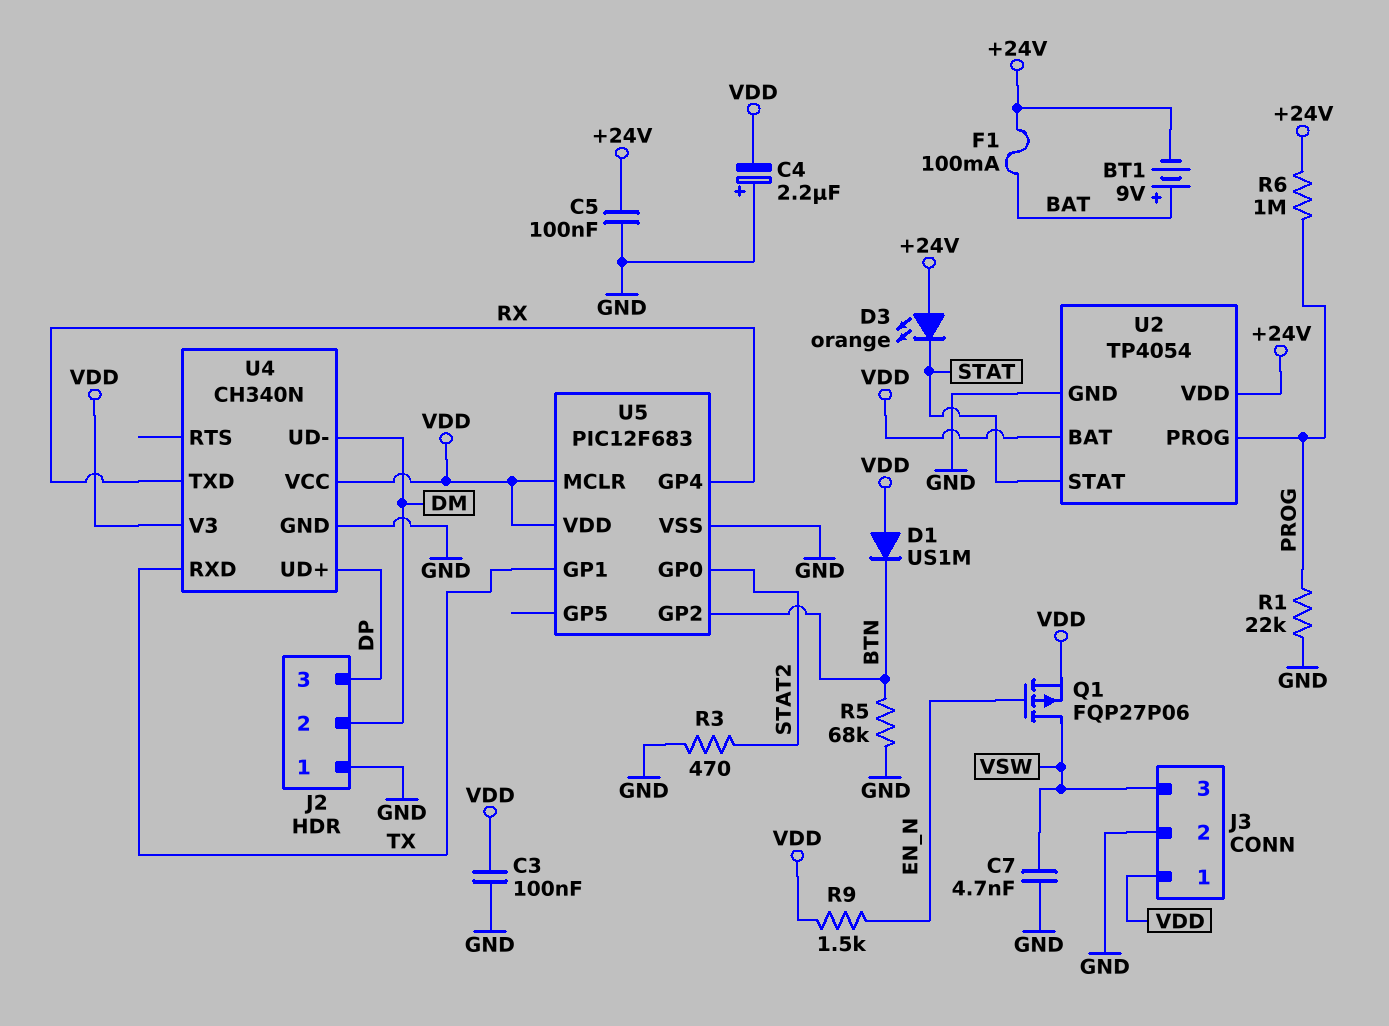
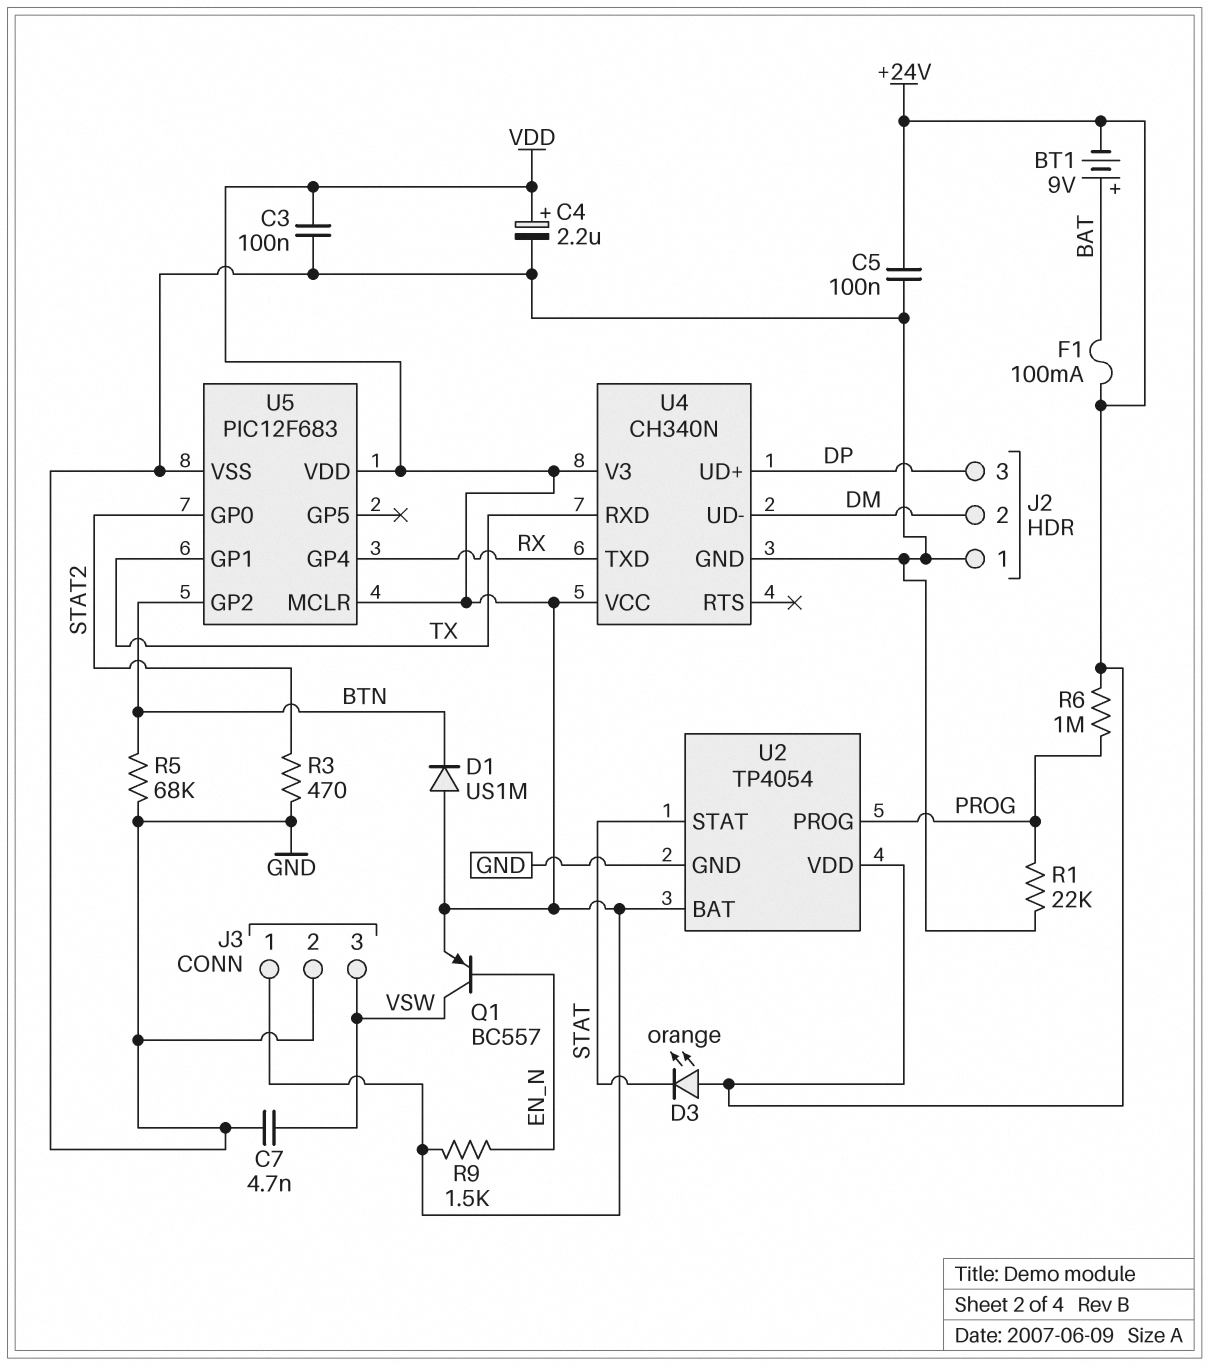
C4: 2.2uF (plus GND, minus VDD) -> 2.2uF (plus VDD, minus GND)
Q1: PMOS FQP27P06 (G EN_N, D VSW, S VDD) -> PNP BC557 (B EN_N, C VSW, E VDD)

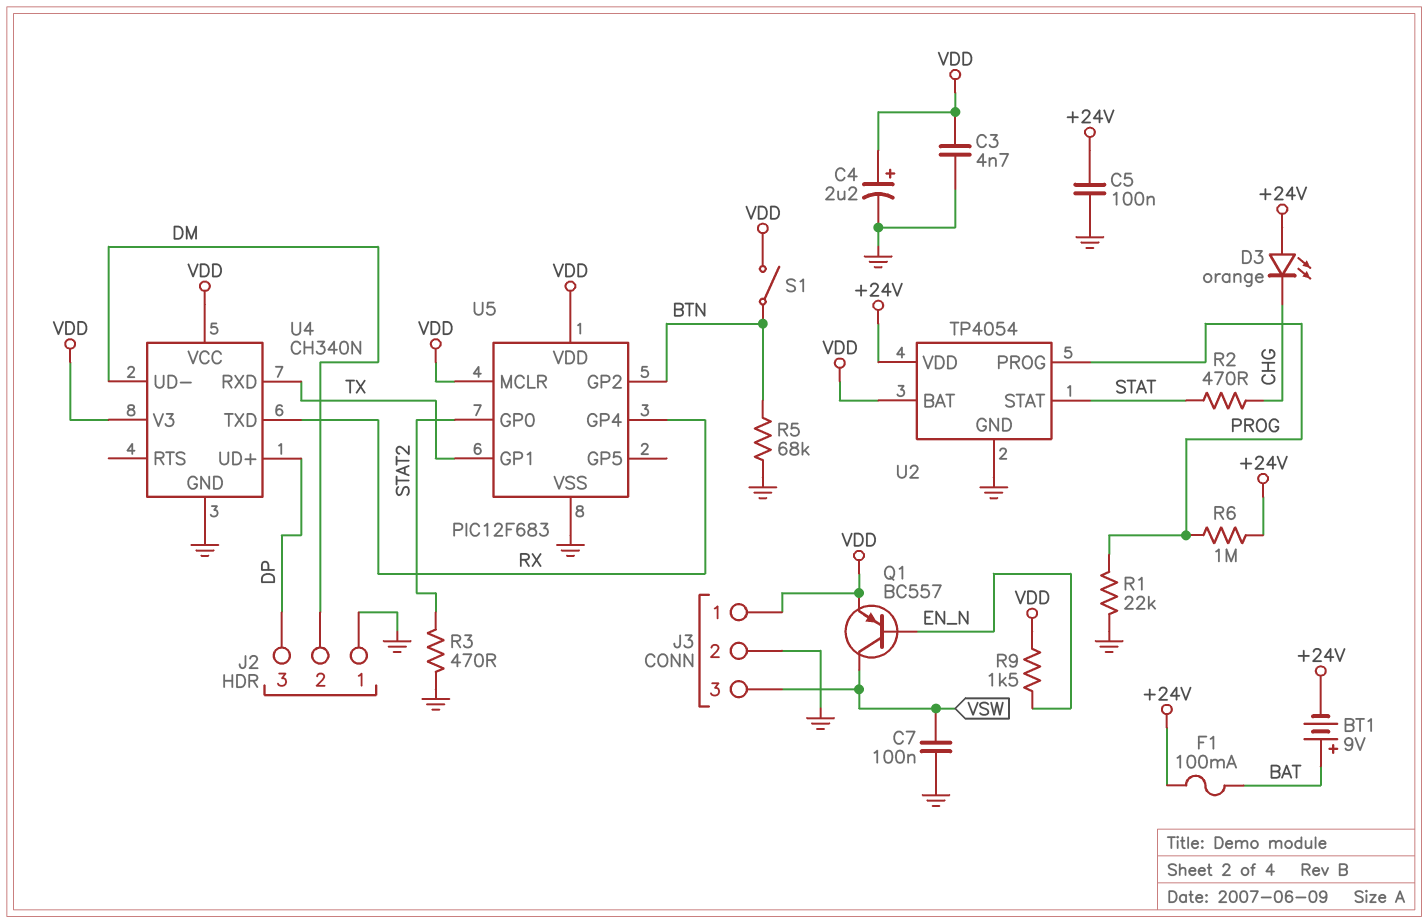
C3: 100nF (GND, VDD) -> 4.7nF (GND, VDD)
C7: 4.7nF (GND, VSW) -> 100nF (GND, VSW)
D1: diode US1M (A VDD, K BTN) -> none
D3: LED orange (A +24V, K STAT) -> LED orange (A +24V, K CHG)
R2: none -> 470 (CHG, STAT)
S1: none -> switch (BTN, VDD)

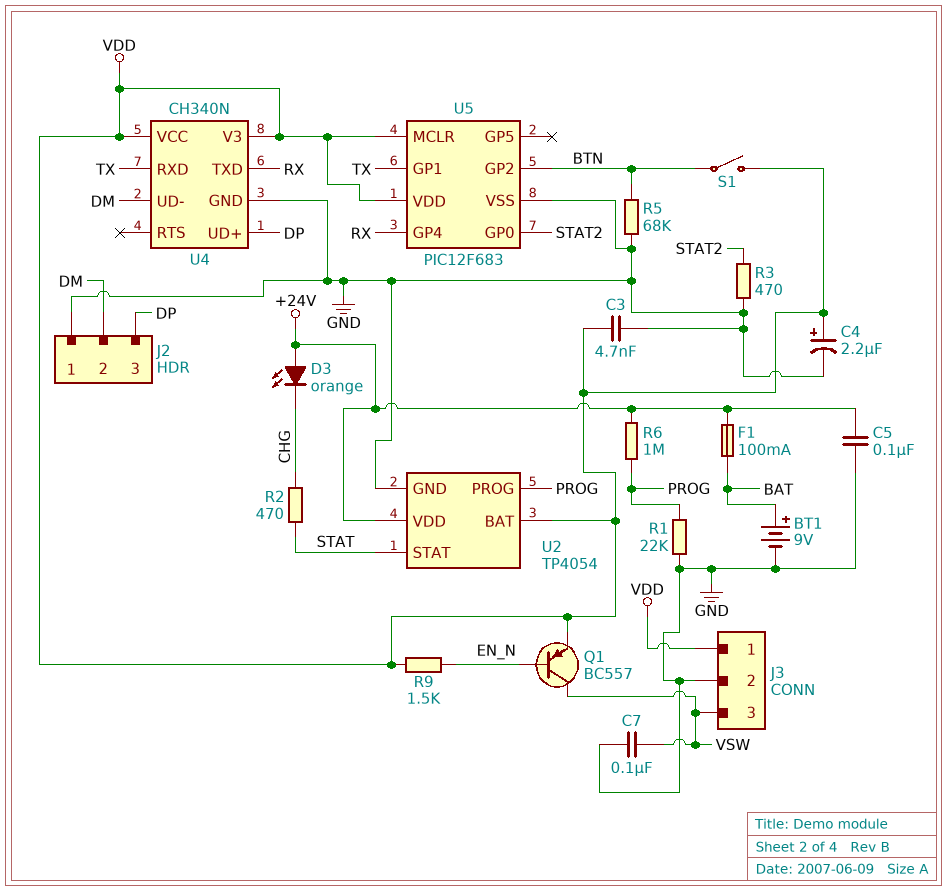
BT1: 9V (plus BAT, minus +24V) -> 9V (plus BAT, minus GND)

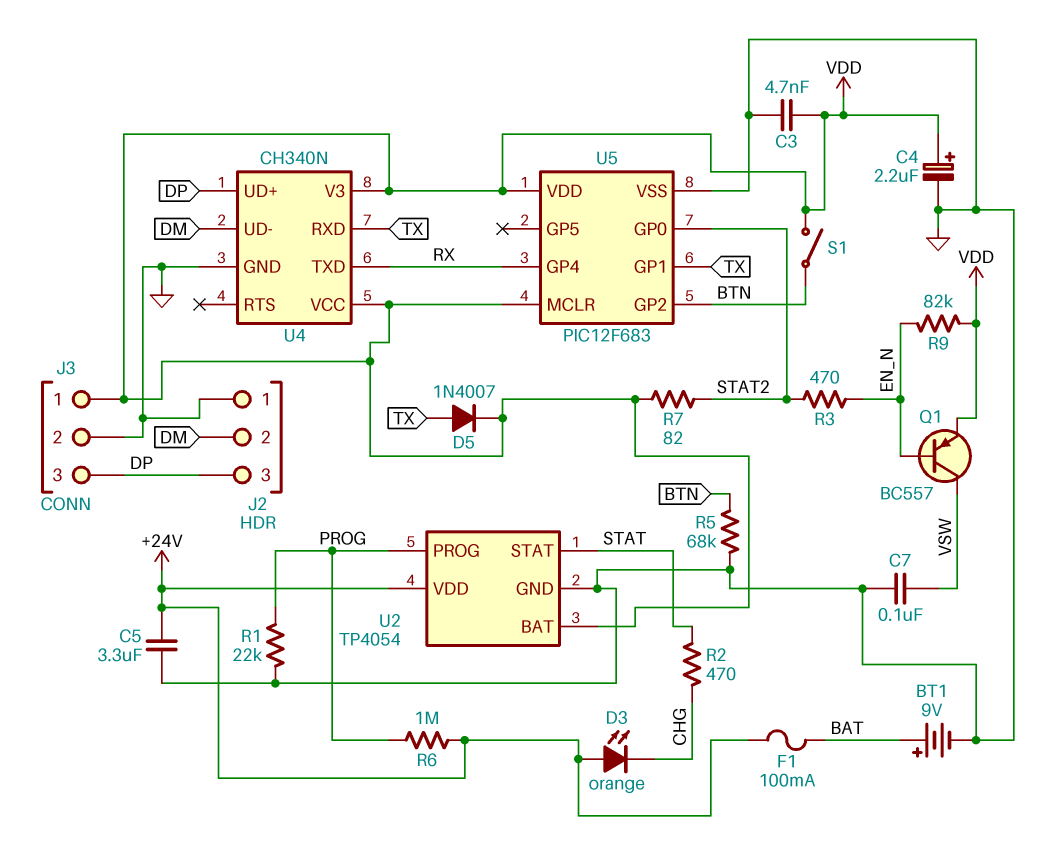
C5: 100nF (+24V, GND) -> 3.3uF (+24V, GND)
D5: none -> diode 1N4007 (A TX, K VDD)
J3 pin 3: VSW -> DP
R3: 470 (GND, STAT2) -> 470 (EN_N, STAT2)
R7: none -> 82 (STAT2, VDD)
R9: 1.5k (EN_N, VDD) -> 82k (EN_N, VDD)

